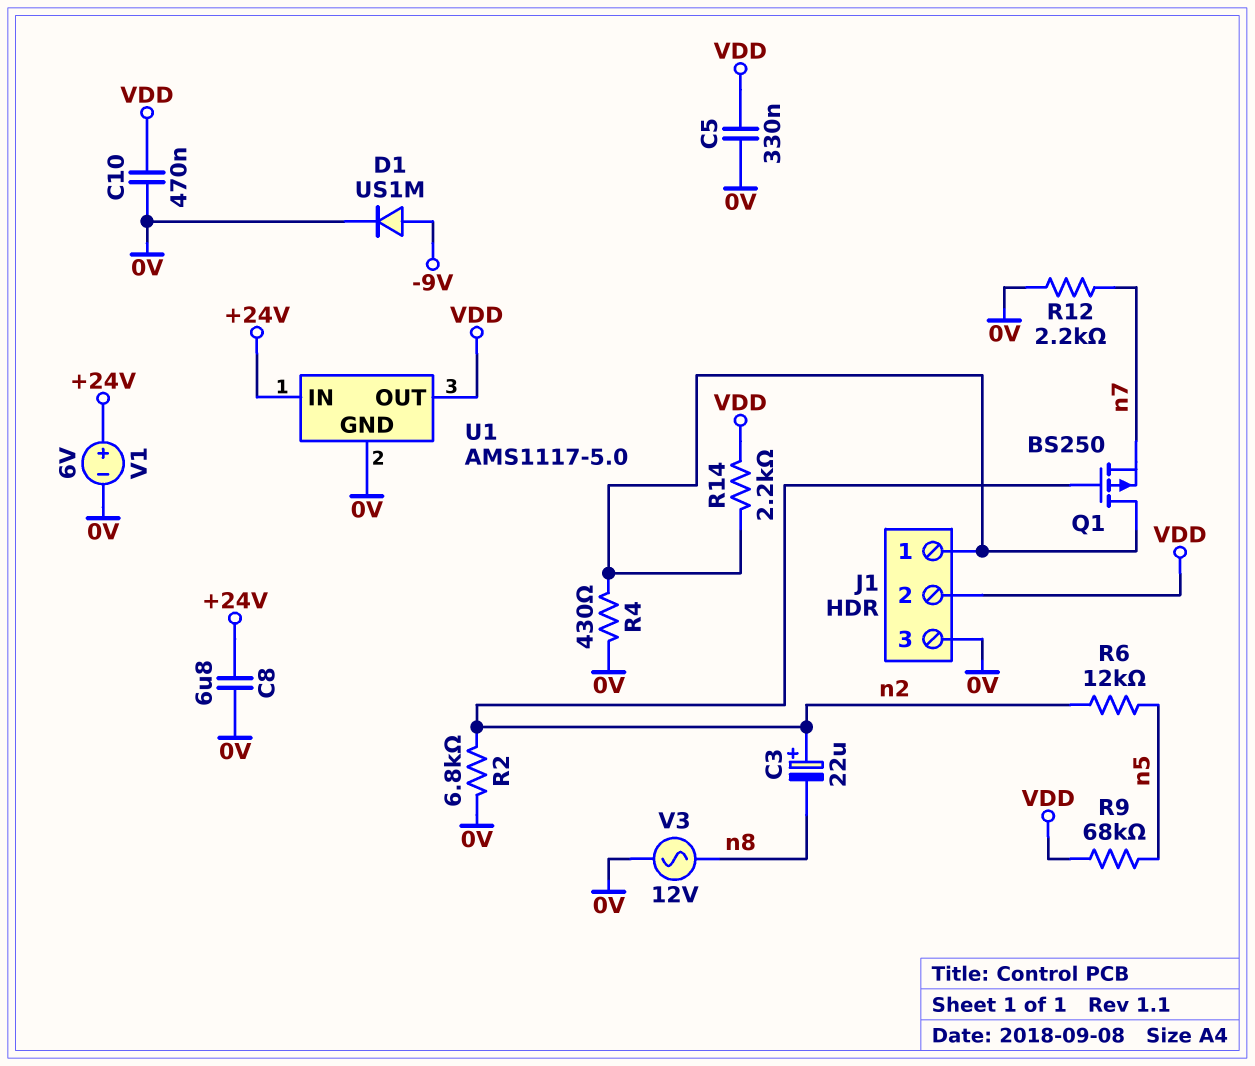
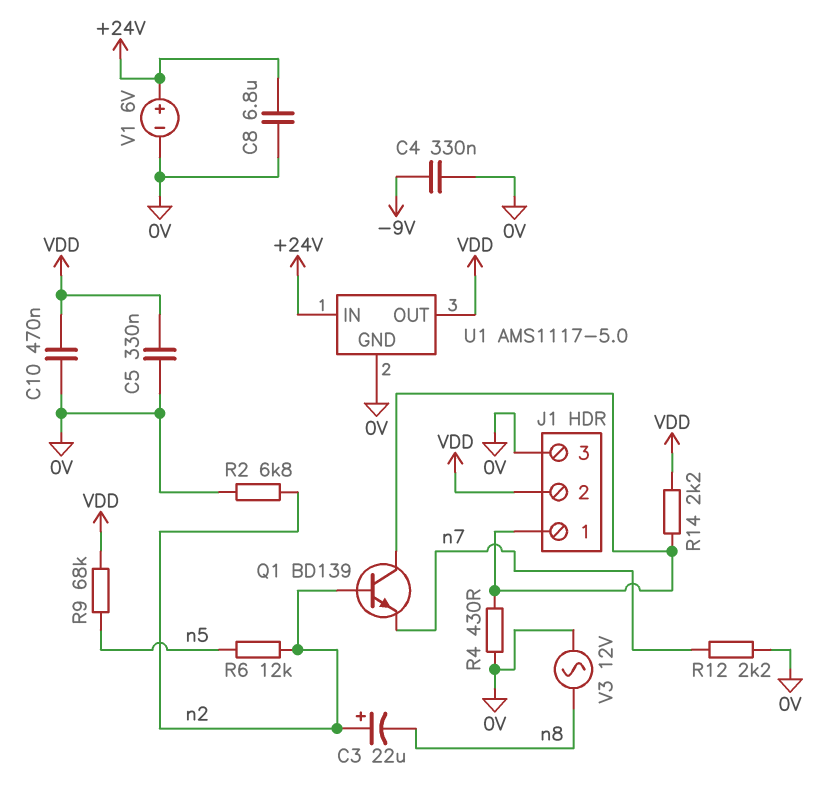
C4: none -> 330nF (-9V, 0V)
D1: diode US1M (A -9V, K 0V) -> none
Q1: PMOS BS250 (G n2, D J1/1, S n7) -> NPN BD139 (B n2, C J1/1, E n7)

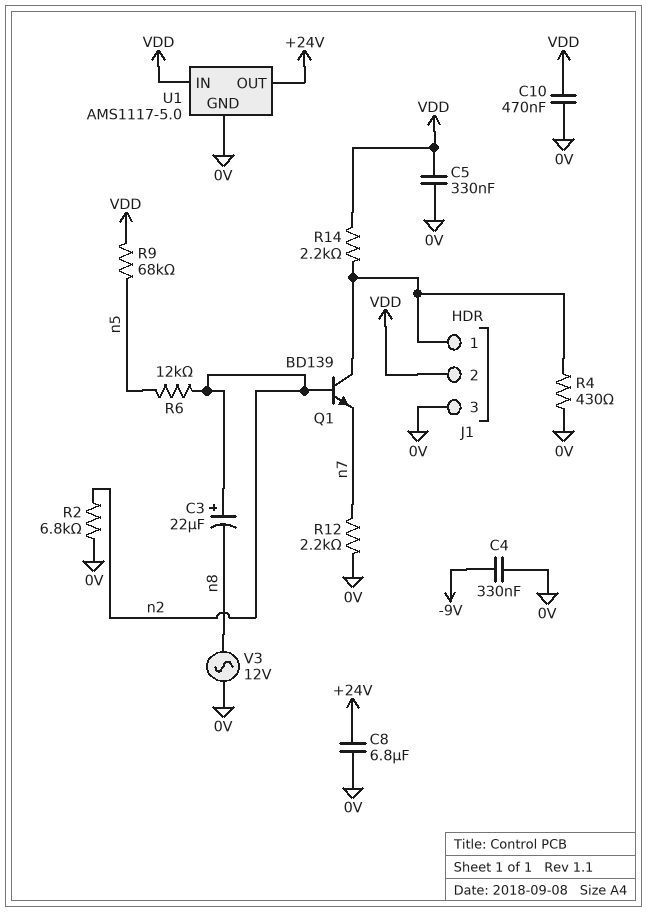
U1 pin IN: +24V -> VDD
U1 pin OUT: VDD -> +24V
V1: 6V (plus +24V, minus 0V) -> none

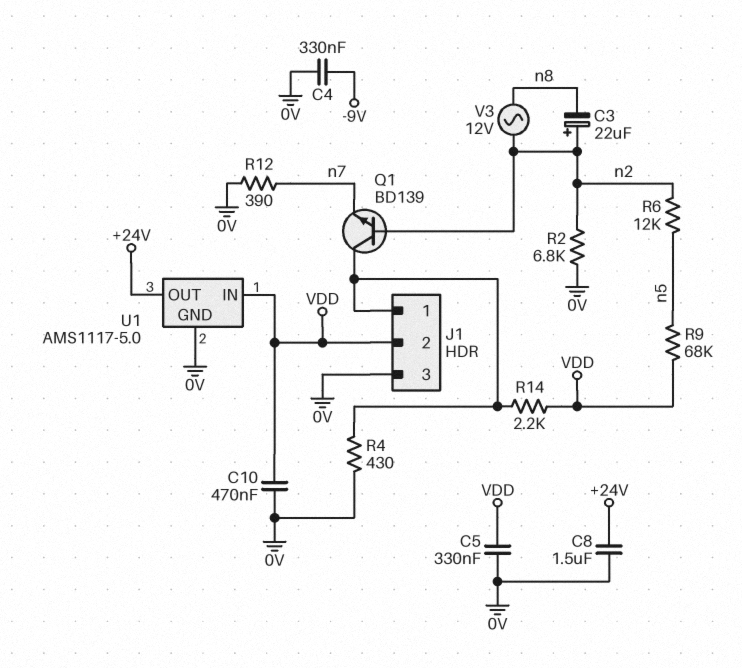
C8: 6.8uF (+24V, 0V) -> 1.5uF (+24V, 0V)
R12: 2.2k (0V, n7) -> 390 (0V, n7)
V3: AC 12V (0V, n8) -> AC 12V (n2, n8)

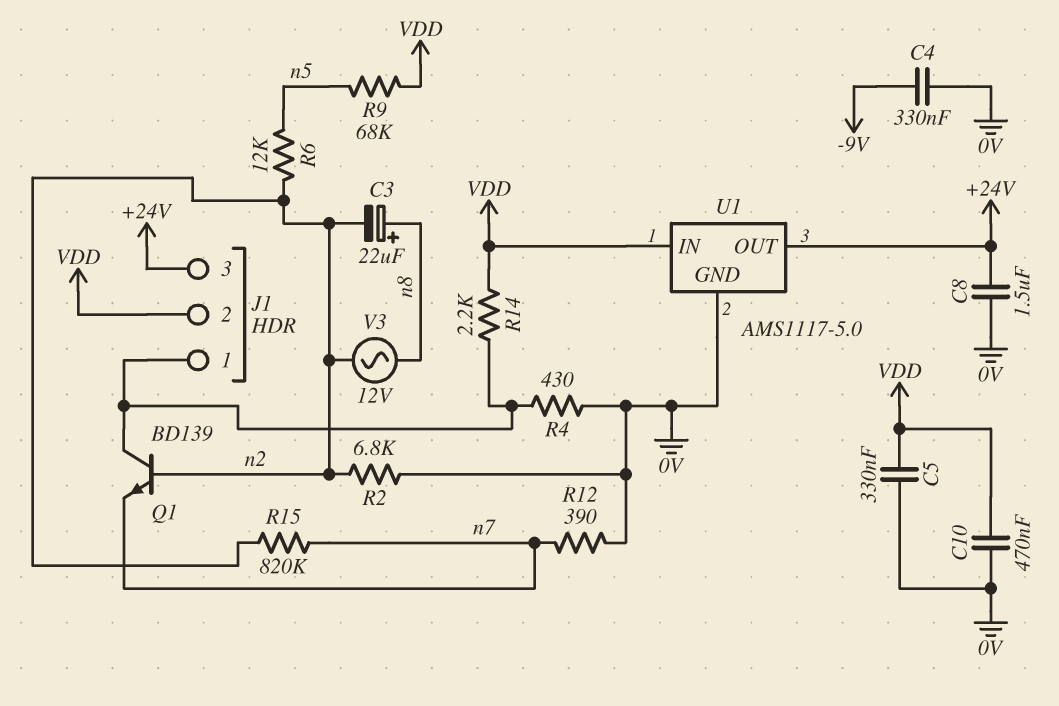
C3: 22uF (plus n2, minus n8) -> 22uF (plus n8, minus n2)
J1 pin 3: 0V -> +24V
R15: none -> 820k (n2, n7)

